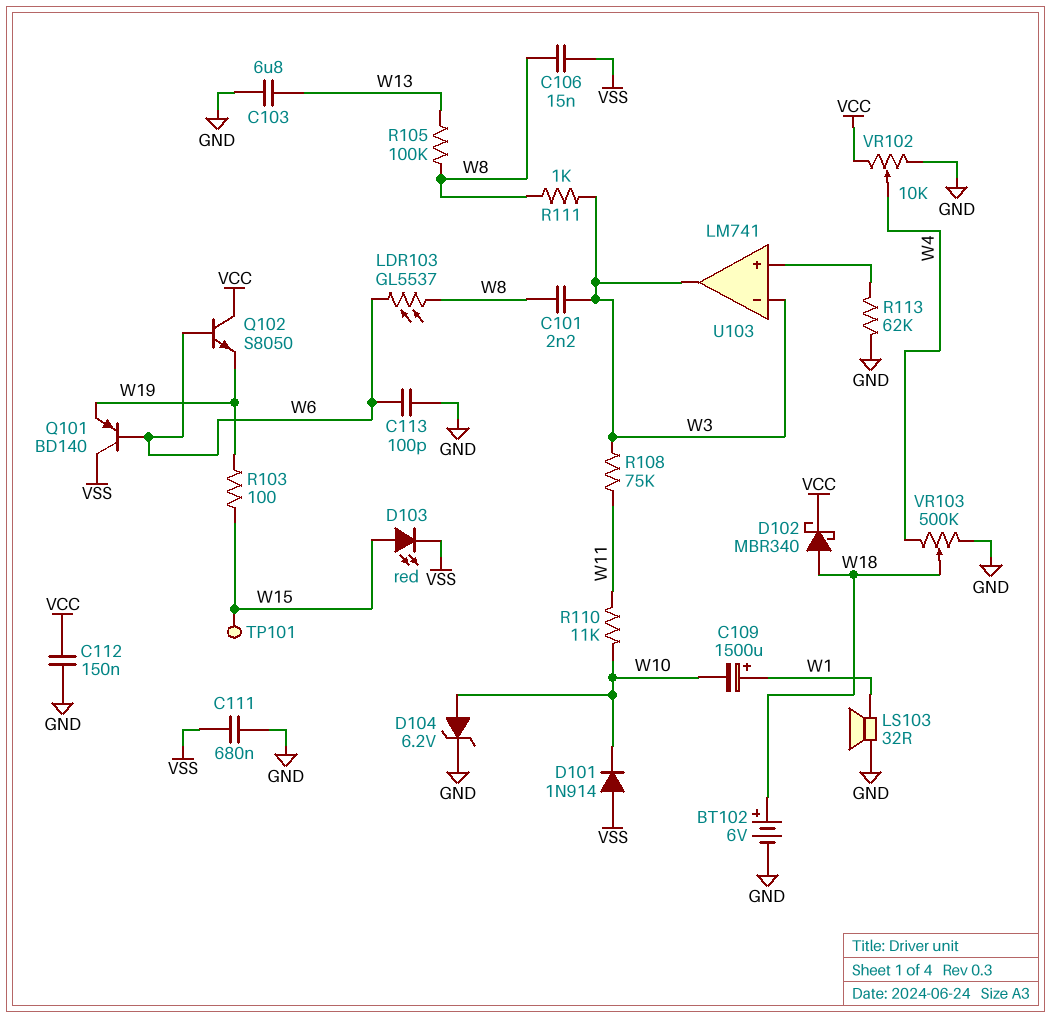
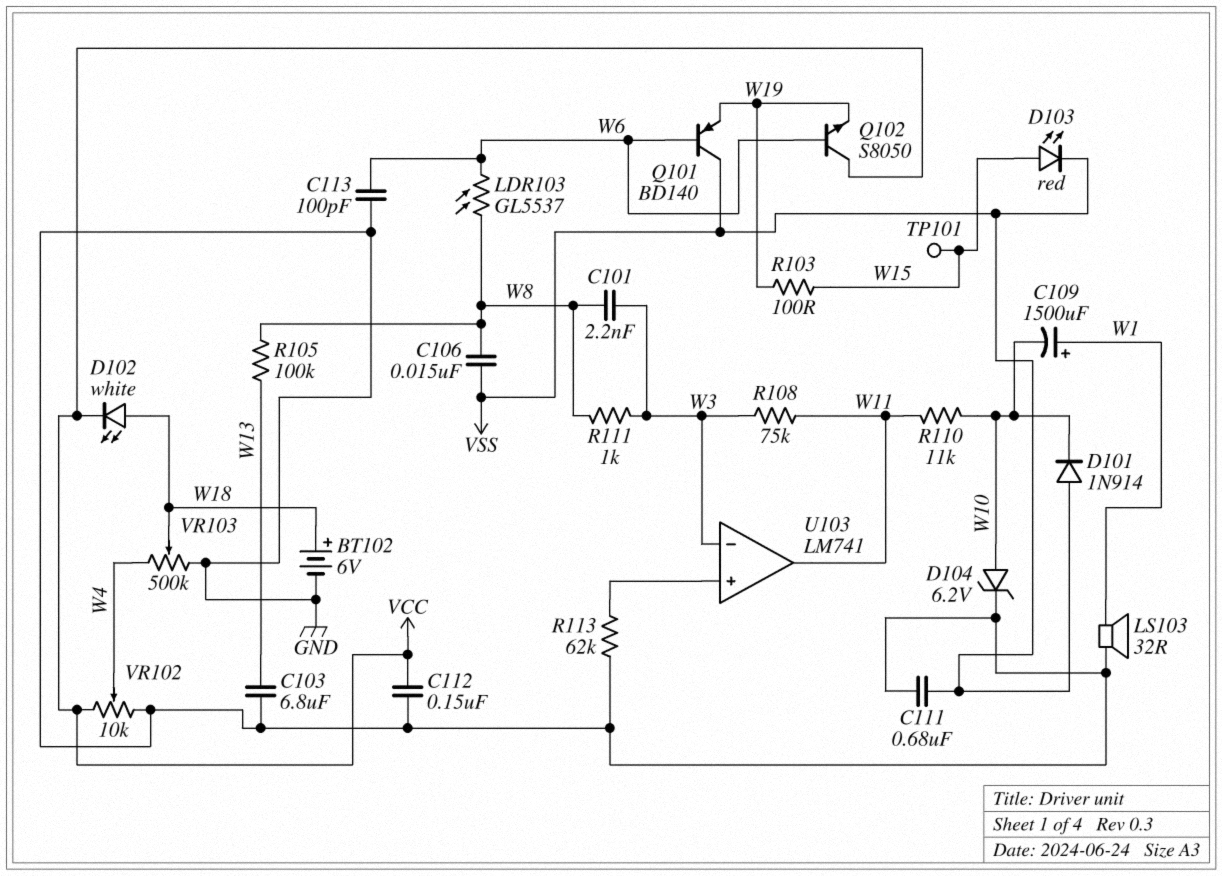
D102: schottky MBR340 (A W18, K VCC) -> LED white (A W18, K VCC)
U103 pin out: W3 -> W11

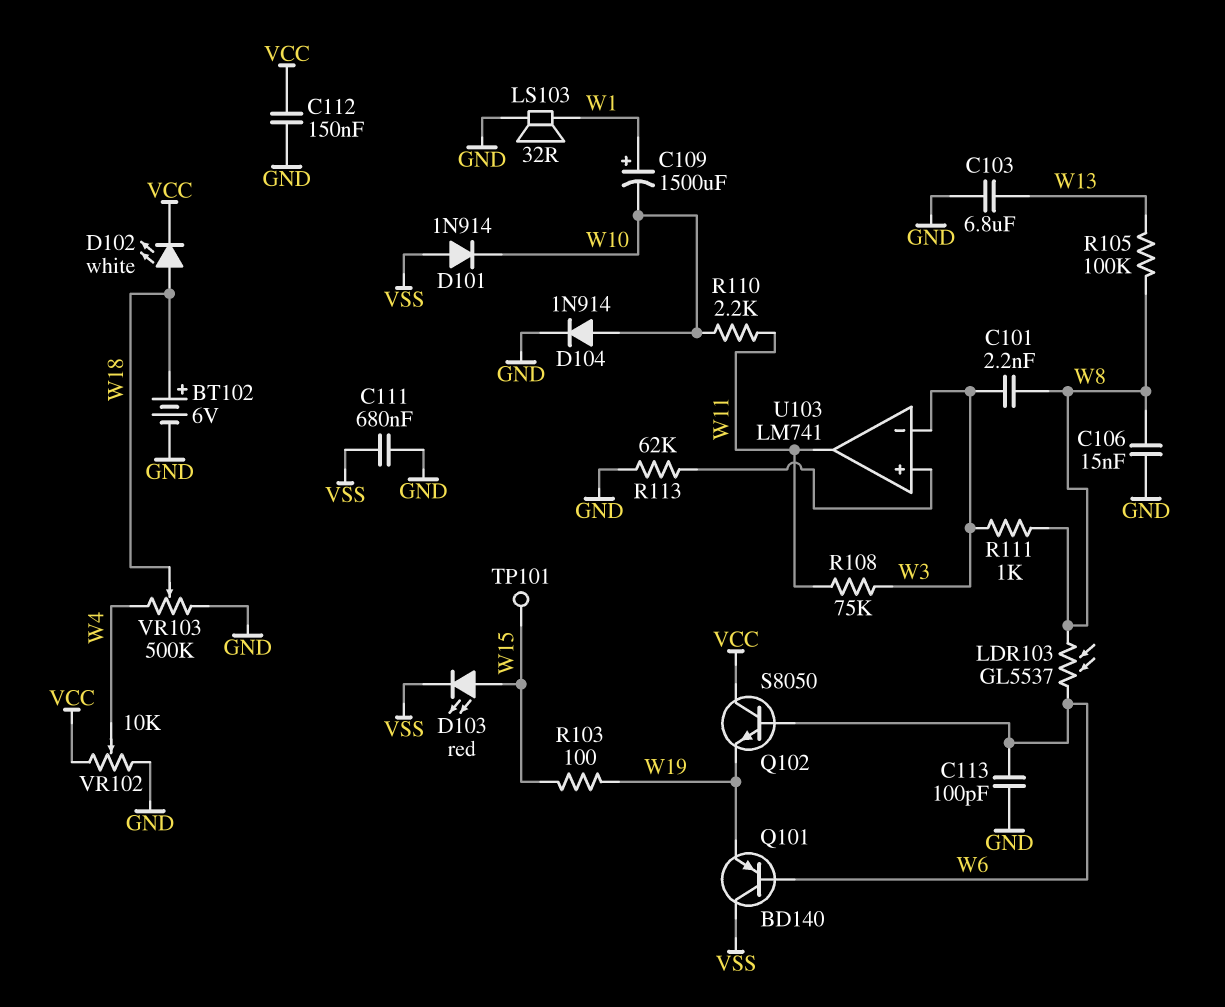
C106: 15nF (VSS, W8) -> 15nF (GND, W8)
D104: zener 6.2V (A W10, K GND) -> diode 1N914 (A W10, K GND)
R110: 11k (W10, W11) -> 2.2k (W10, W11)

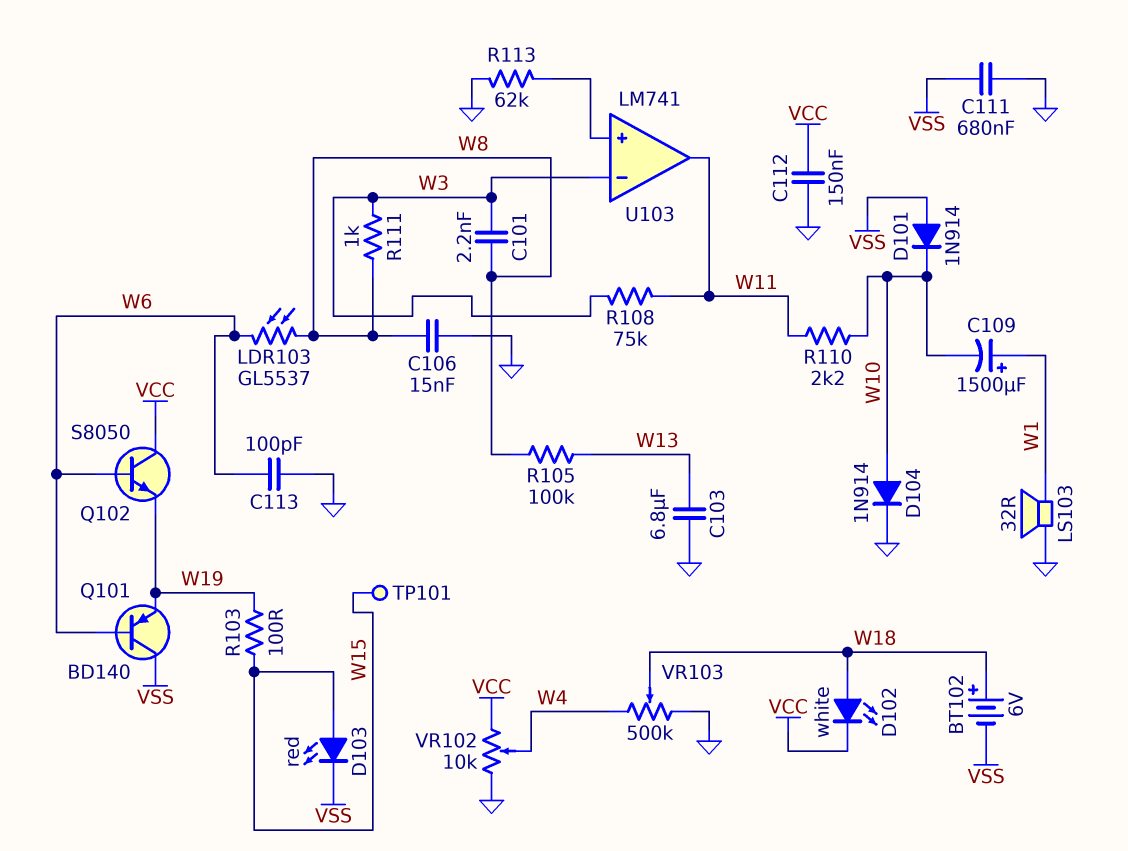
BT102: 6V (plus W18, minus GND) -> 6V (plus W18, minus VSS)

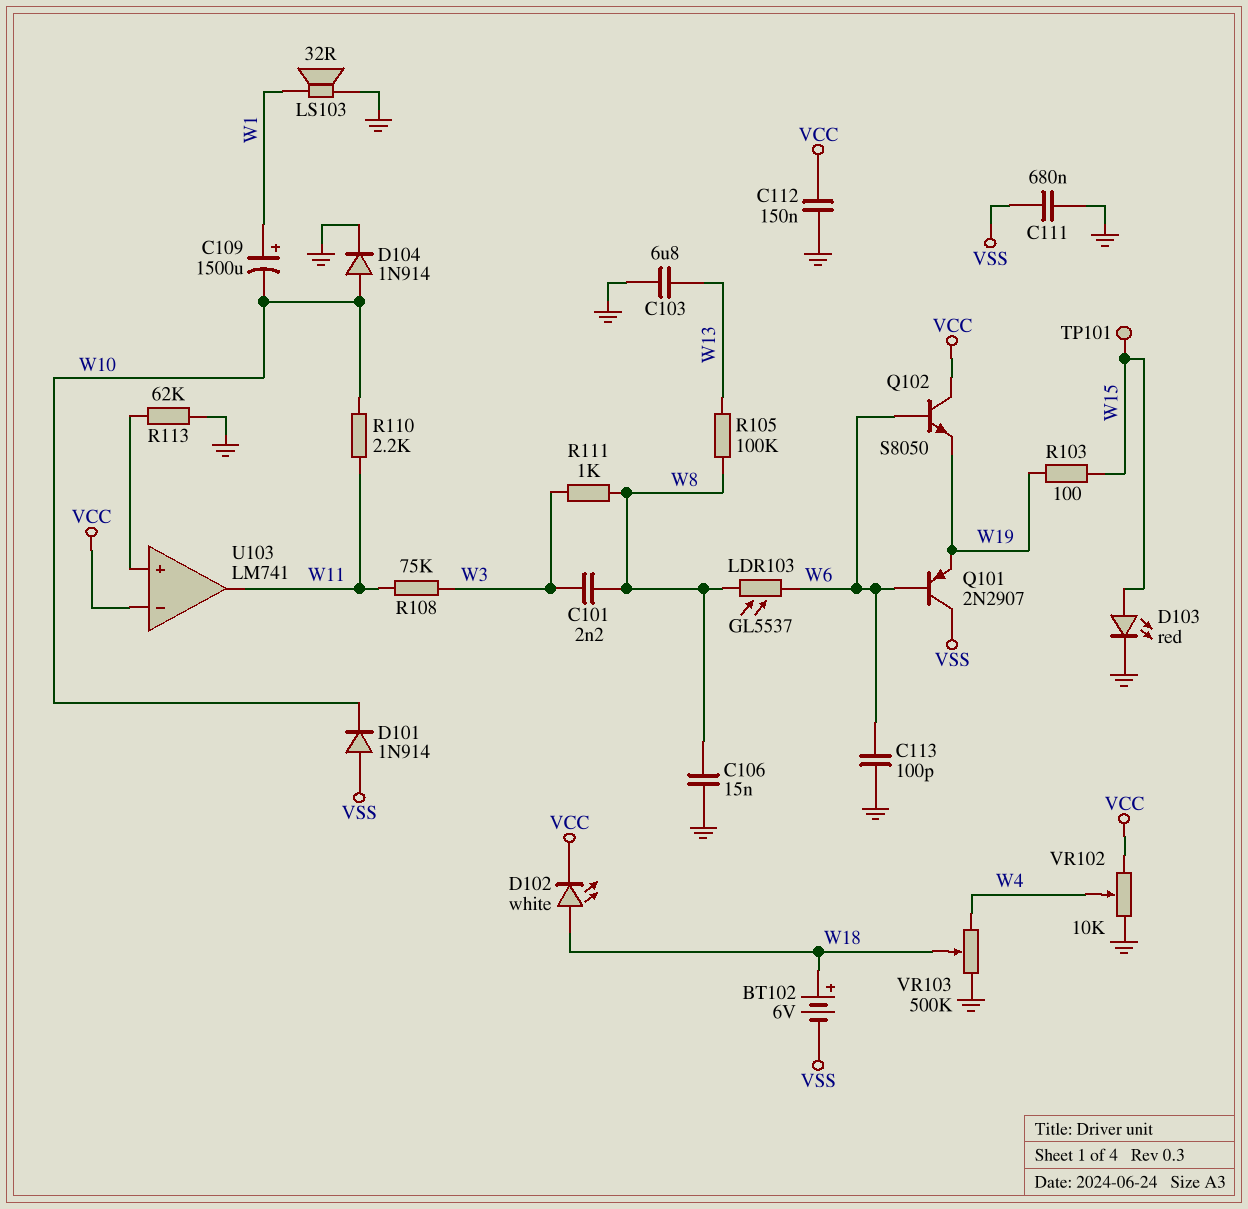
D103: LED red (A W15, K VSS) -> LED red (A W15, K GND)
Q101: PNP BD140 (B W6, C VSS, E W19) -> PNP 2N2907 (B W6, C VSS, E W19)
U103 pin in-: W3 -> VCC

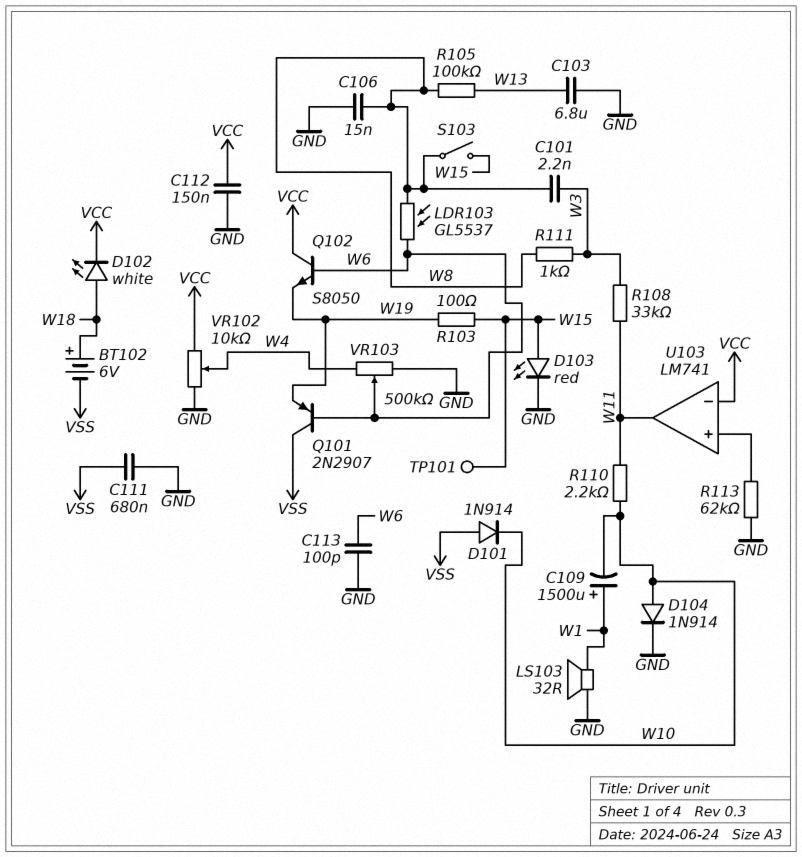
R108: 75k (W3, W11) -> 33k (W3, W11)
S103: none -> switch (W8, W15)
VR103: 500k (GND, W4, wiper W18) -> 500k (GND, W4, wiper W6)

